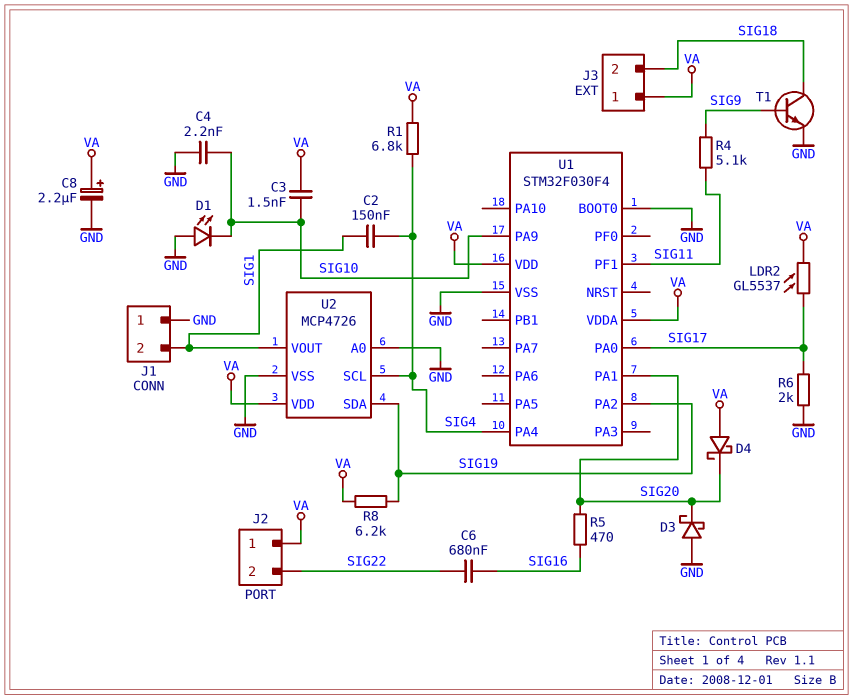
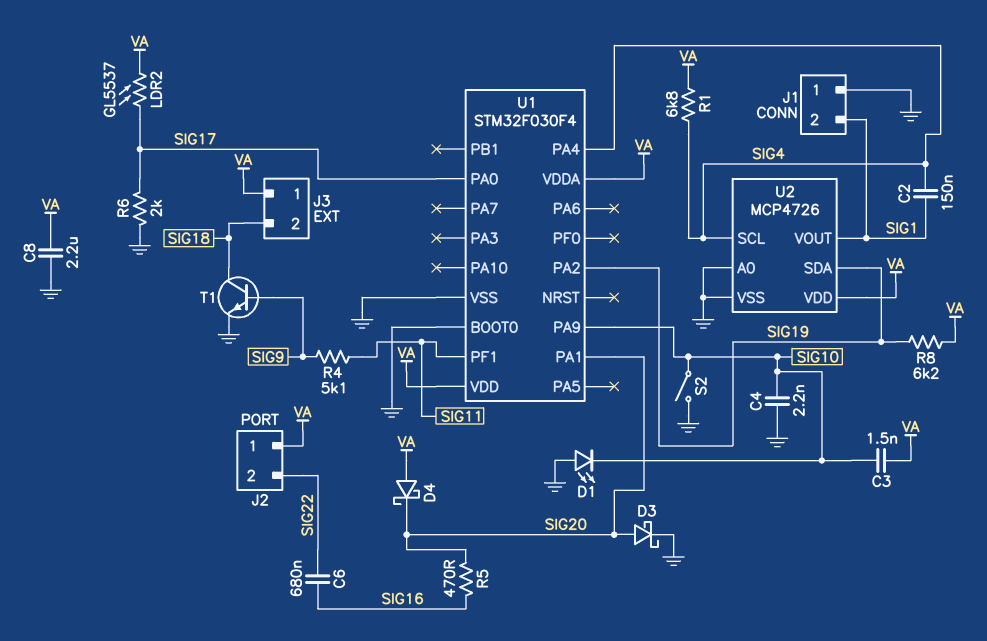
C8: 2.2uF (plus VA, minus GND) -> 2.2uF (GND, VA)
D3: schottky (A GND, K SIG20) -> schottky (A SIG20, K GND)
S2: none -> switch (GND, SIG10)

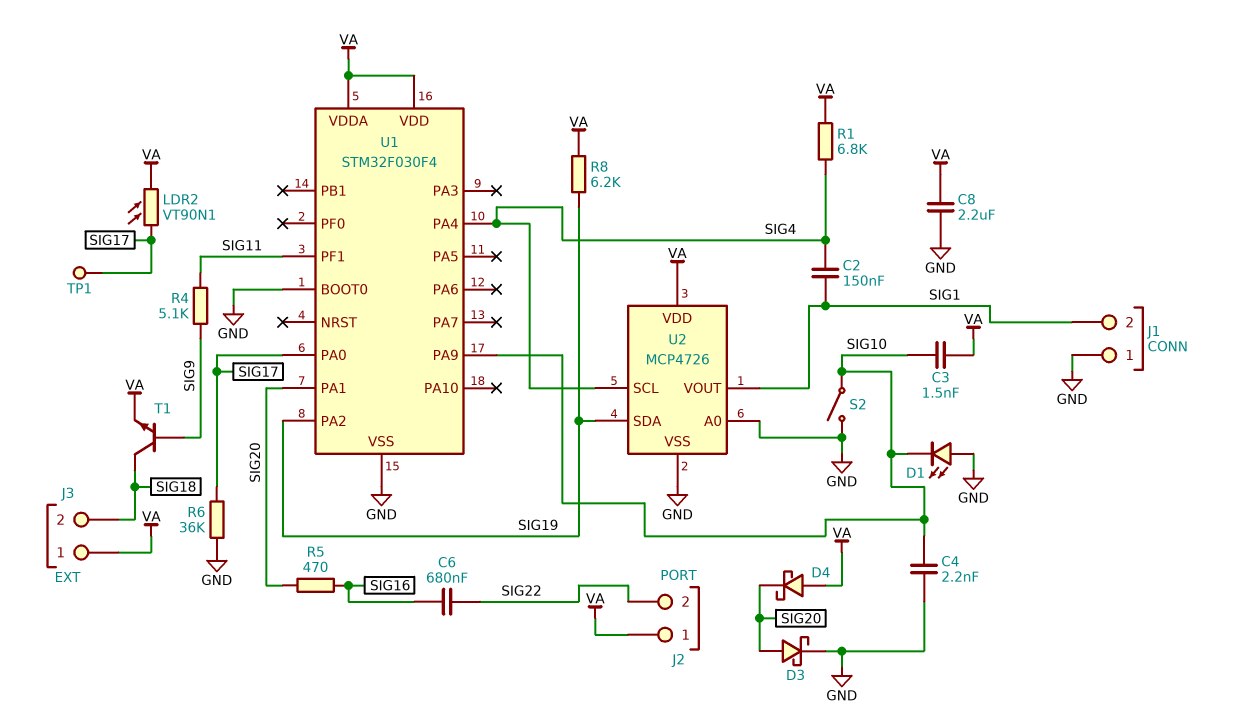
LDR2: GL5537 (SIG17, VA) -> VT90N1 (SIG17, VA)
R6: 2k (GND, SIG17) -> 36k (GND, SIG17)
T1: NPN (B SIG9, C SIG18, E GND) -> NPN (B SIG9, C SIG18, E VA)
TP1: none -> test point (SIG17)

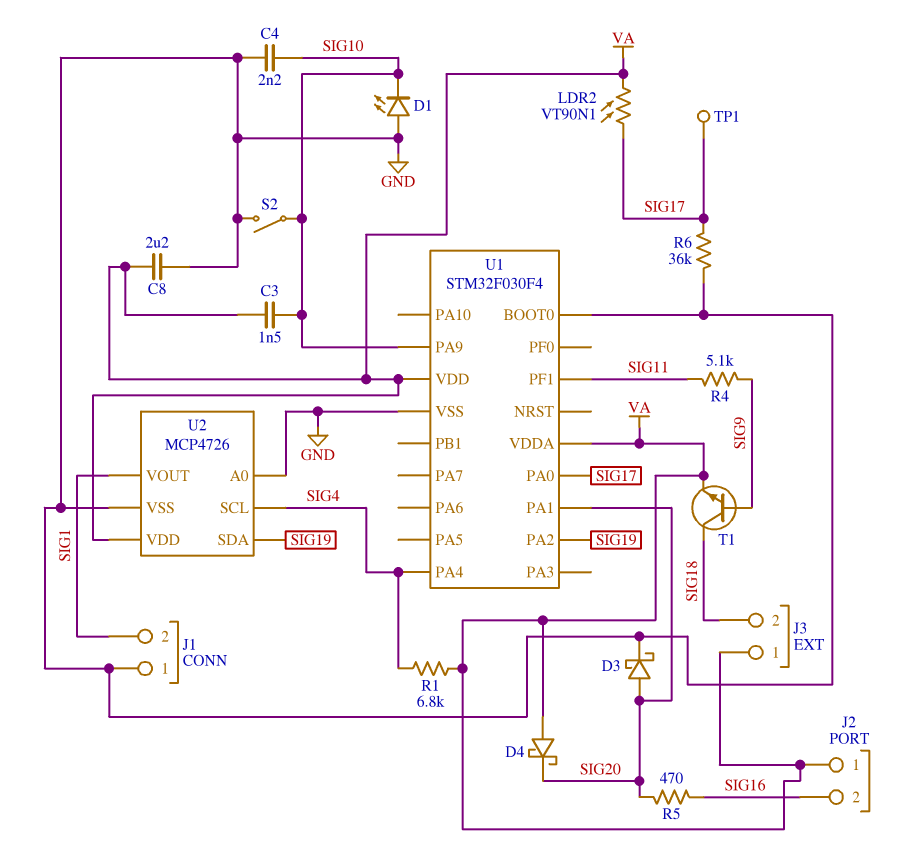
C2: 150nF (SIG1, SIG4) -> none
C6: 680nF (SIG16, SIG22) -> none
J2 pin 2: SIG22 -> SIG16
R8: 6.2k (SIG19, VA) -> none

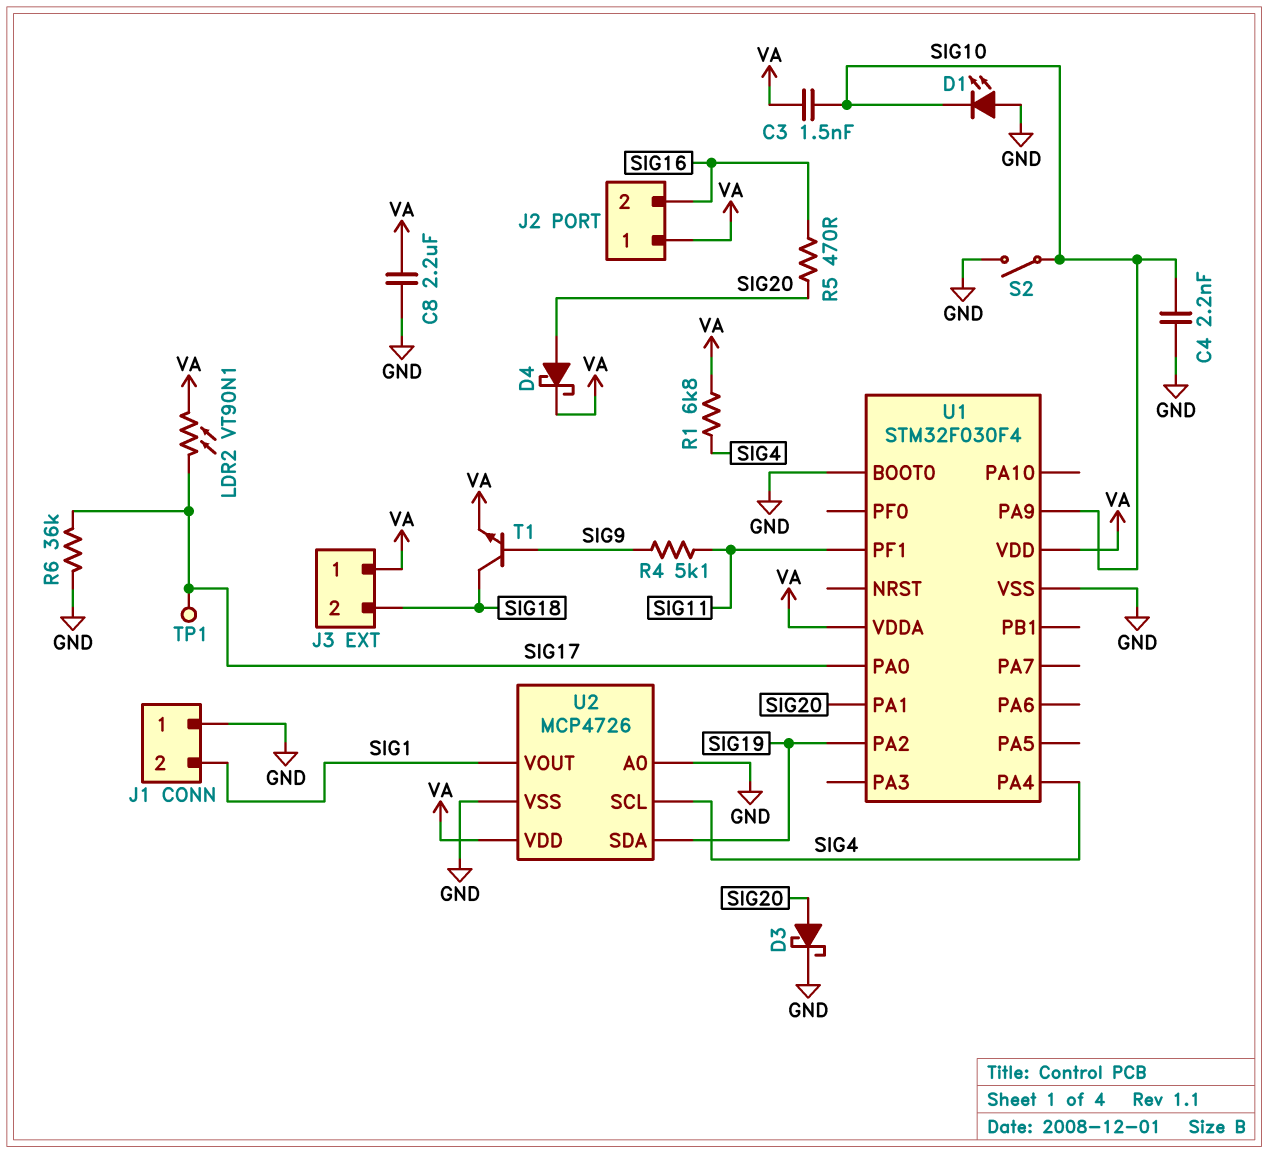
D4: schottky (A VA, K SIG20) -> schottky (A SIG20, K VA)

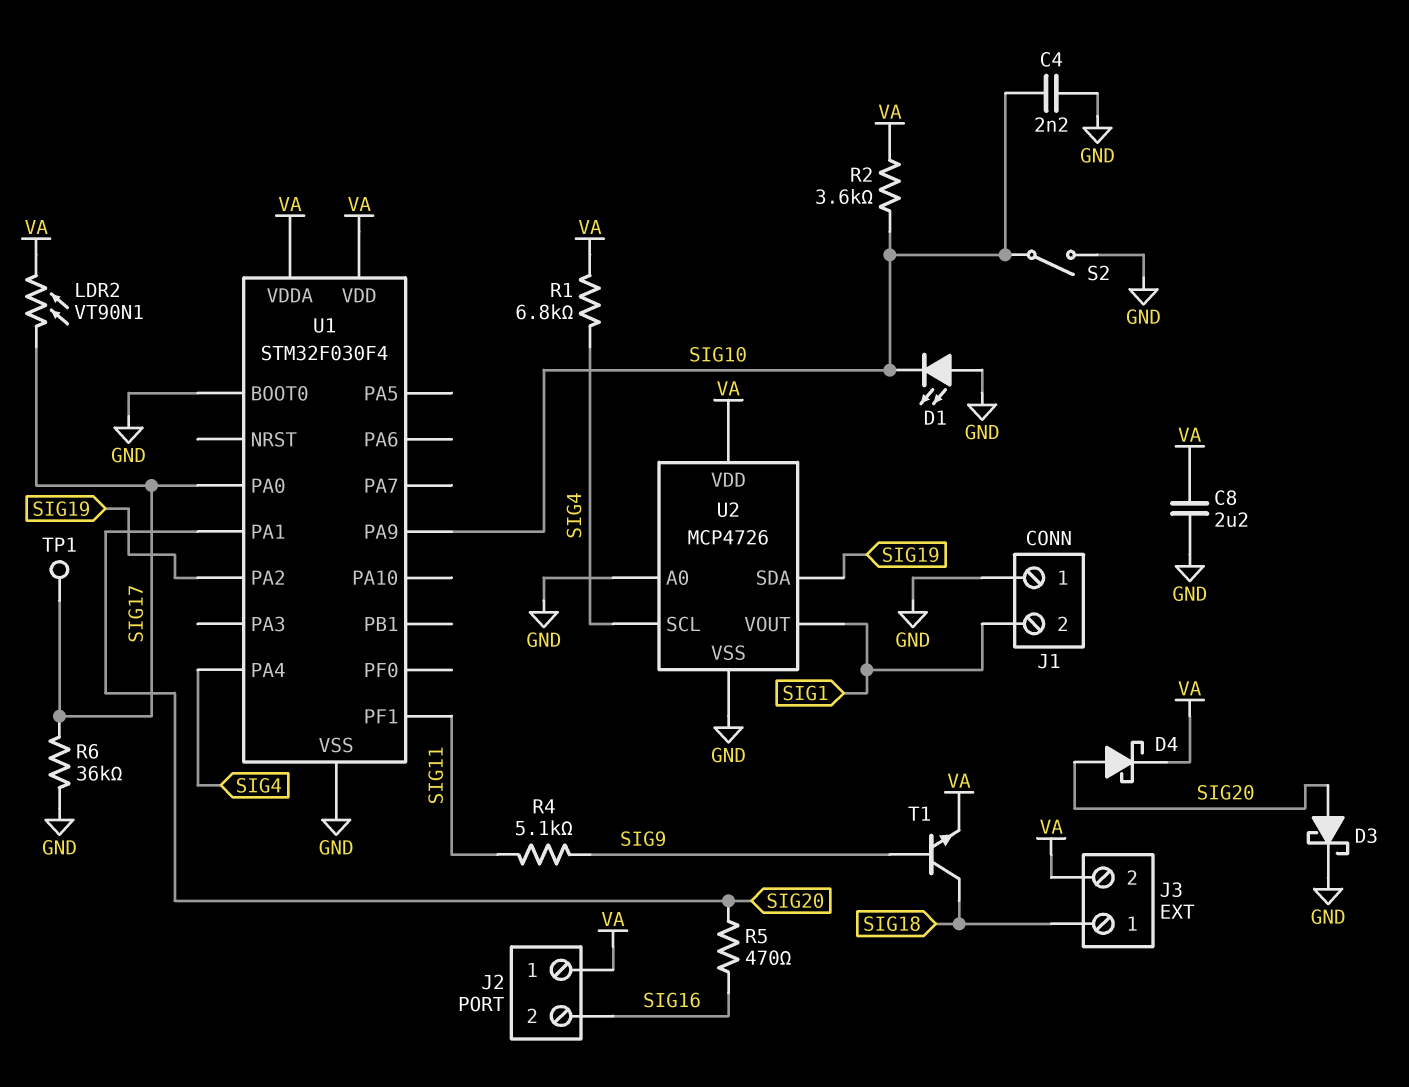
C3: 1.5nF (SIG10, VA) -> none
J3 pin 1: VA -> SIG18
J3 pin 2: SIG18 -> VA
R2: none -> 3.6k (SIG10, VA)

